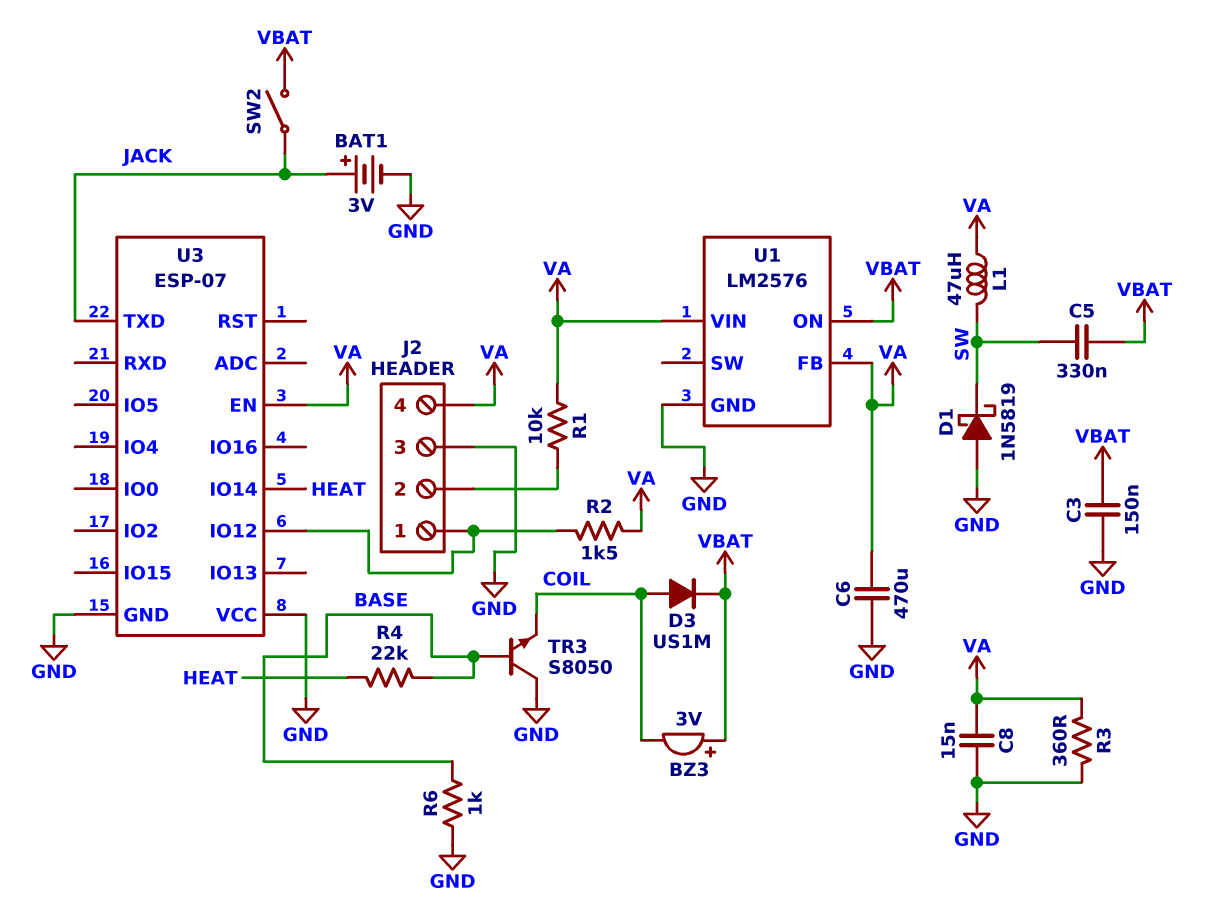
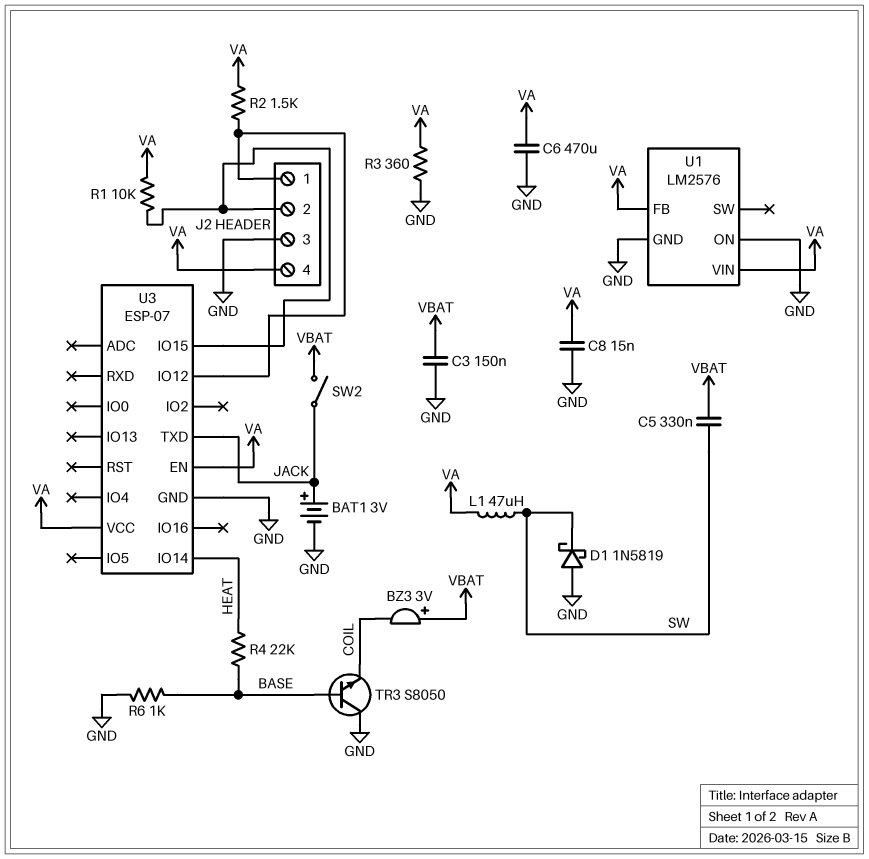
D3: diode US1M (A COIL, K VBAT) -> none
U1 pin ON: VBAT -> GND
U3 pin IO15: none -> J2/2
U3 pin VCC: GND -> VA

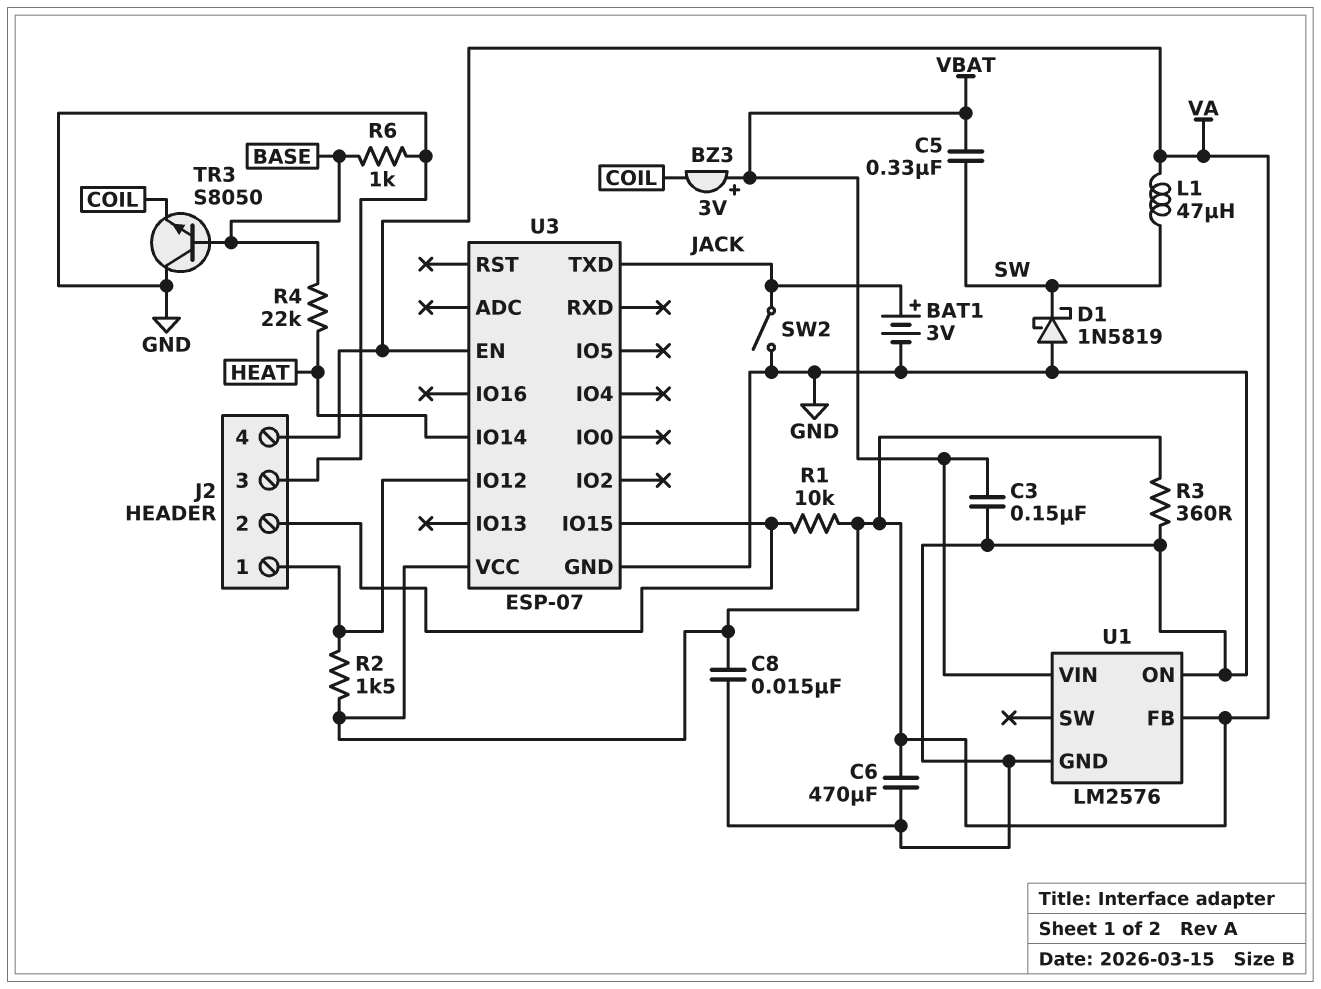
SW2: switch (JACK, VBAT) -> switch (GND, JACK)
U1 pin VIN: VA -> VBAT

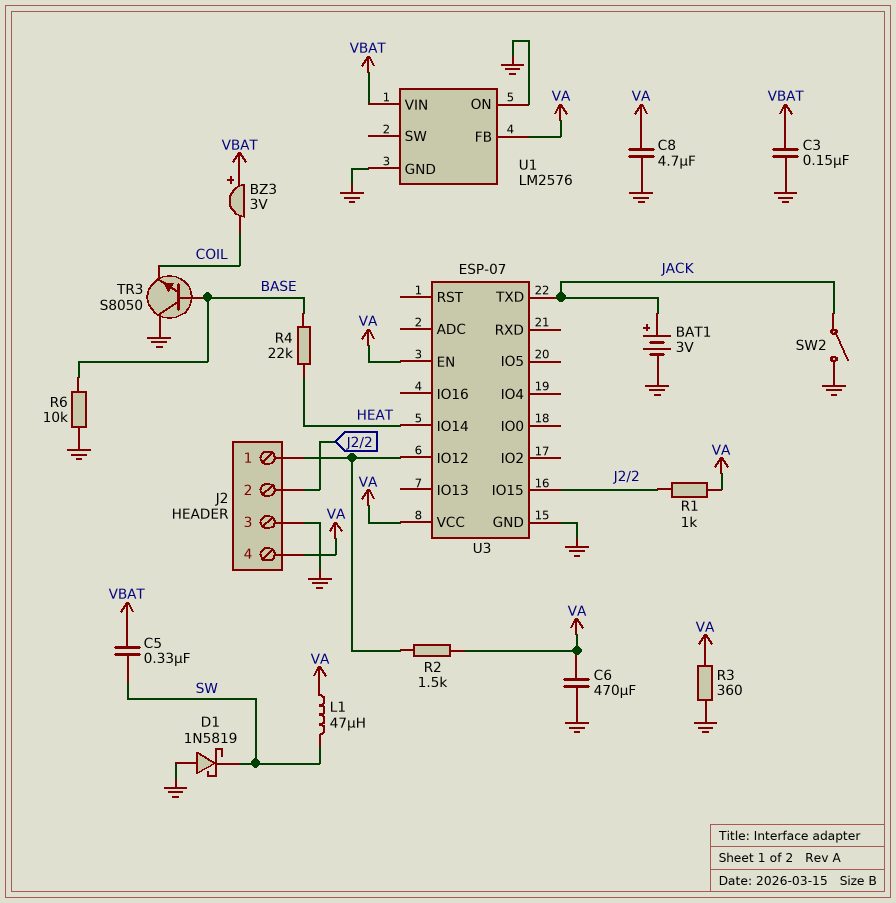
C8: 15nF (GND, VA) -> 4.7uF (GND, VA)
R1: 10k (J2/2, VA) -> 1k (J2/2, VA)
R6: 1k (BASE, GND) -> 10k (BASE, GND)

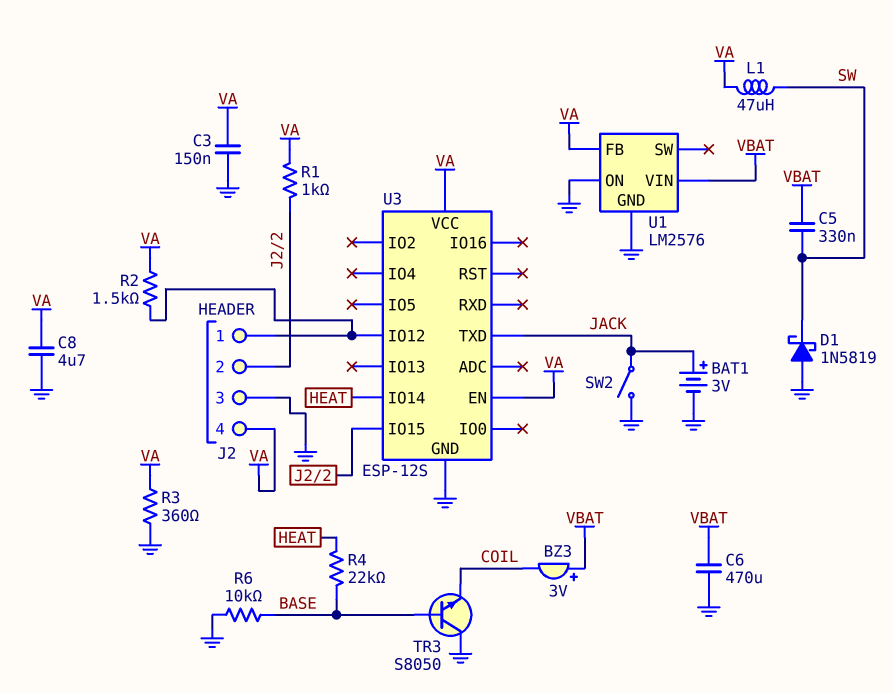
C3: 150nF (GND, VBAT) -> 150nF (GND, VA)
C6: 470uF (GND, VA) -> 470uF (GND, VBAT)
U3: ESP-07 -> ESP-12S

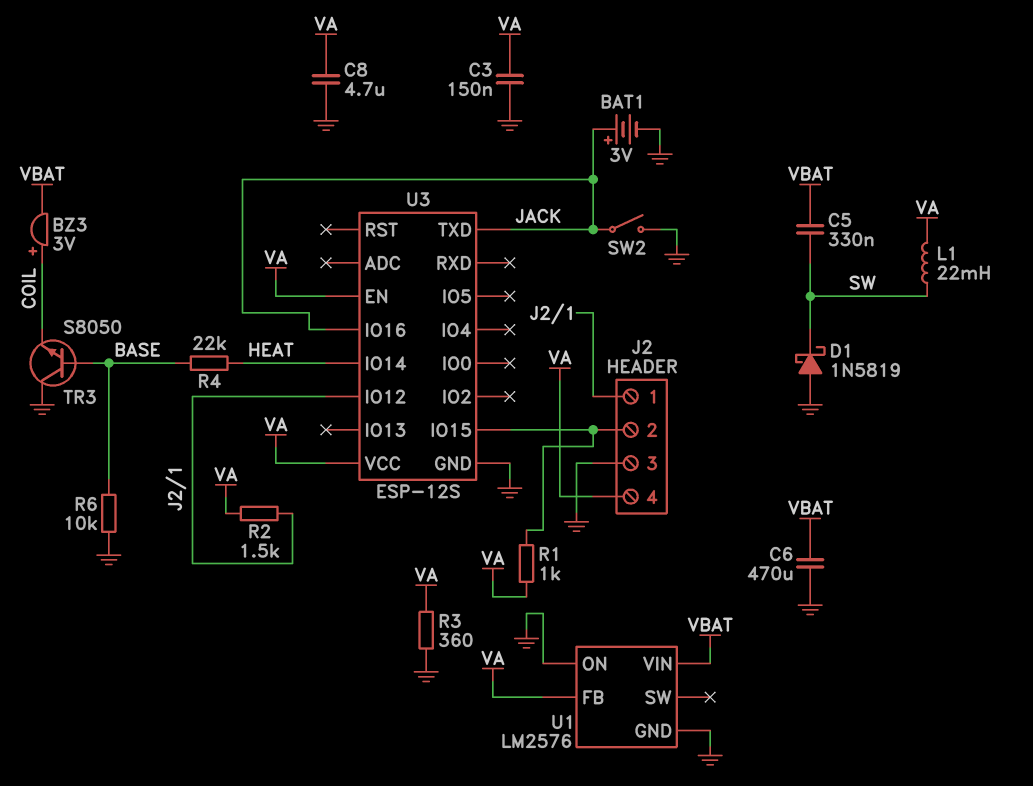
BZ3: buzzer 3V (plus VBAT, minus COIL) -> buzzer 3V (plus COIL, minus VBAT)
L1: 47uH (SW, VA) -> 22mH (SW, VA)
U3 pin IO16: none -> JACK

